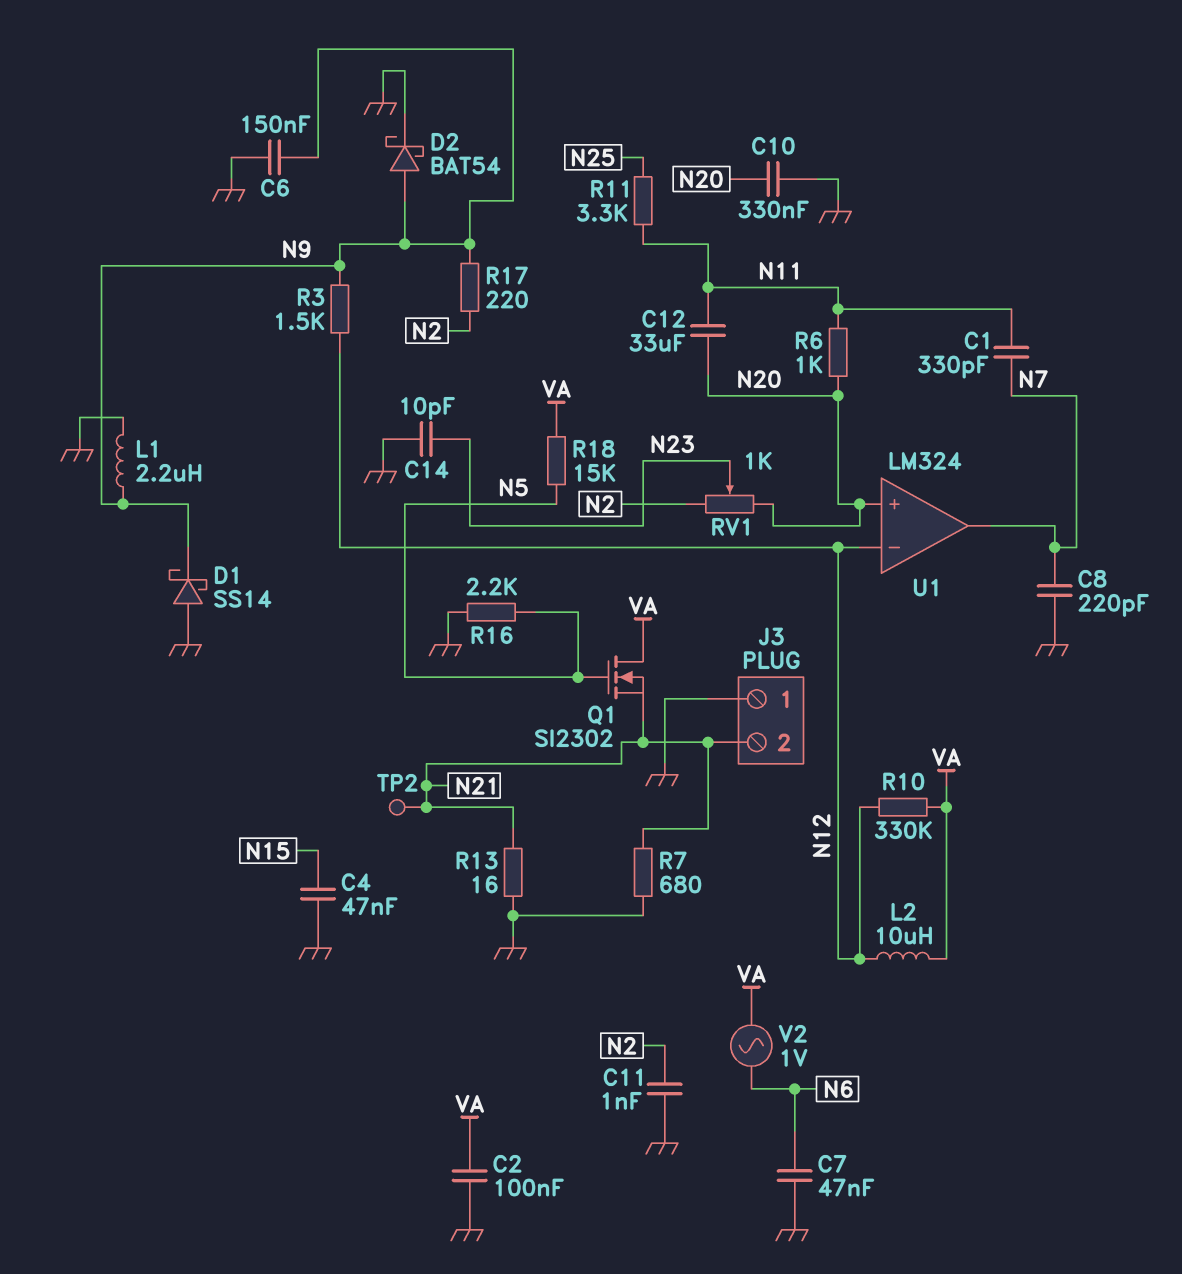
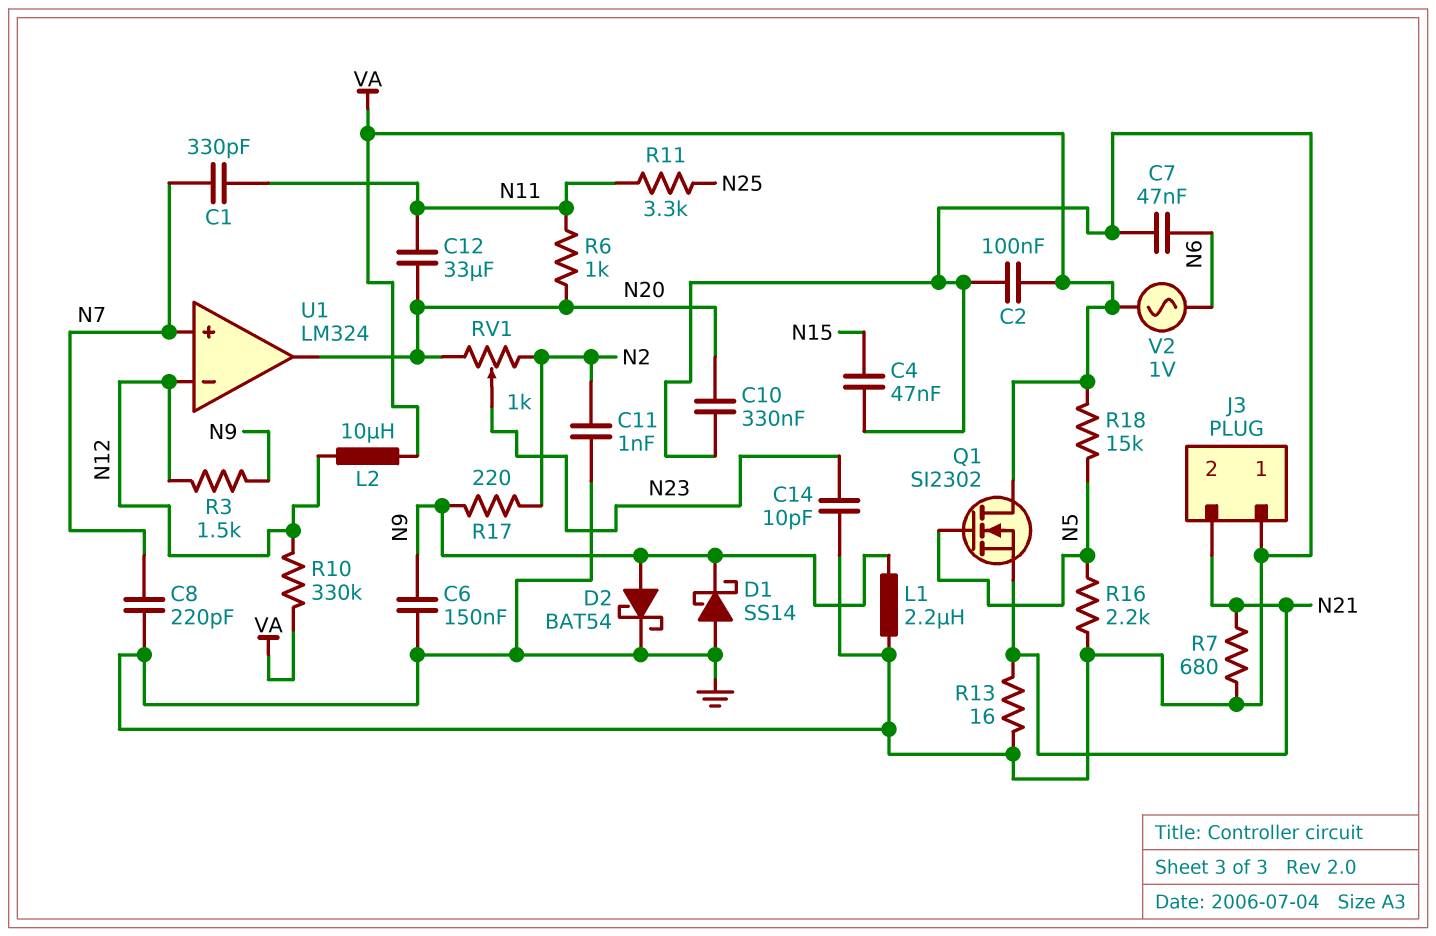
TP2: test point (N21) -> none
U1 pin in+: N20 -> N7
U1 pin out: N7 -> N20

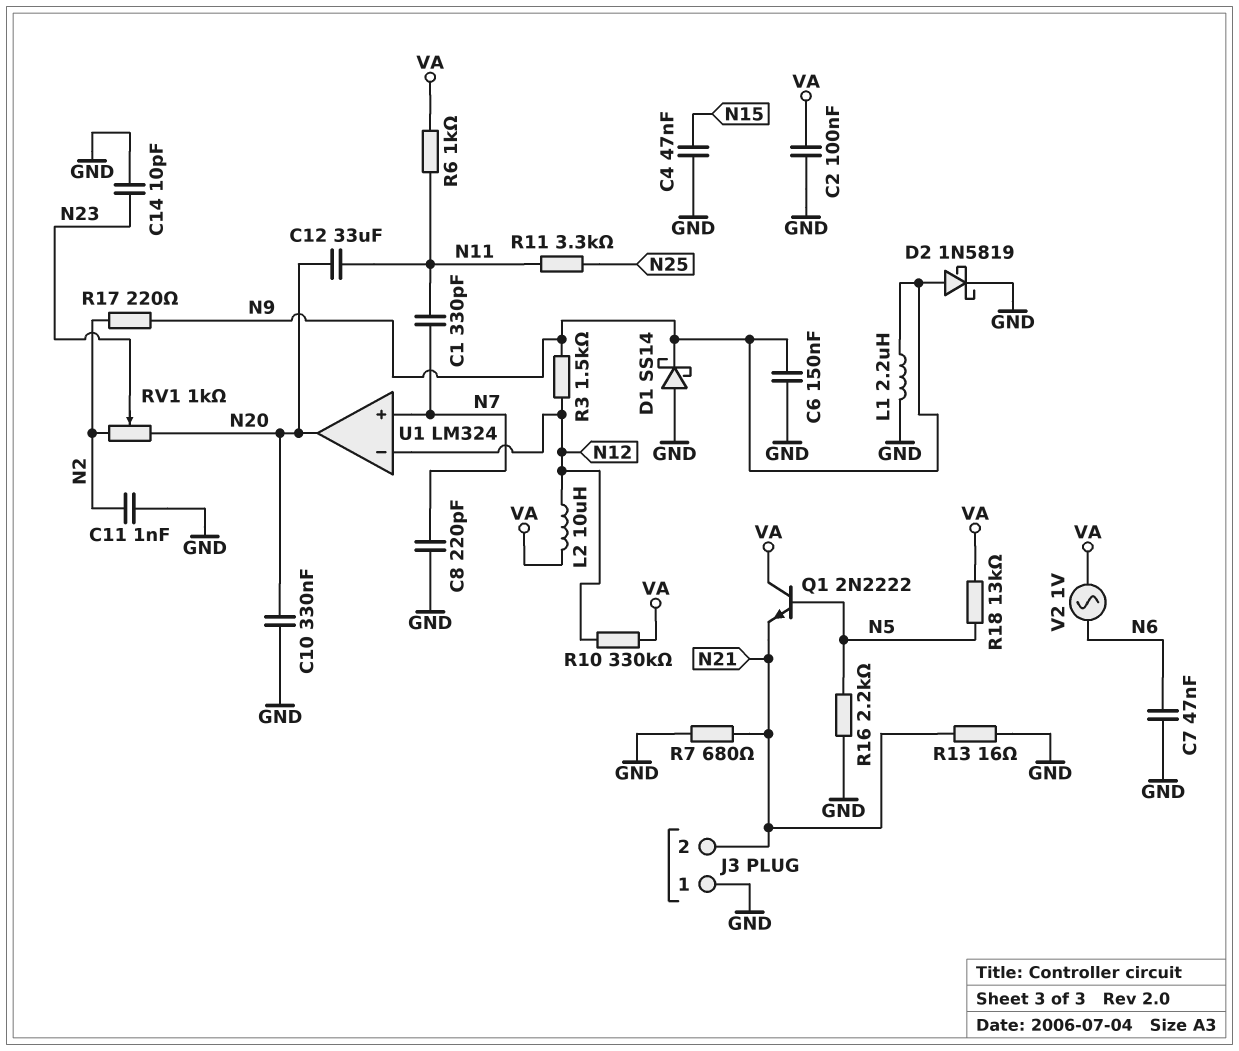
D2: schottky BAT54 (A N9, K GND) -> schottky 1N5819 (A N9, K GND)
Q1: NMOS SI2302 (G N5, D VA, S N21) -> NPN 2N2222 (B N5, C VA, E N21)
R6: 1k (N11, N20) -> 1k (N11, VA)
R18: 15k (N5, VA) -> 13k (N5, VA)

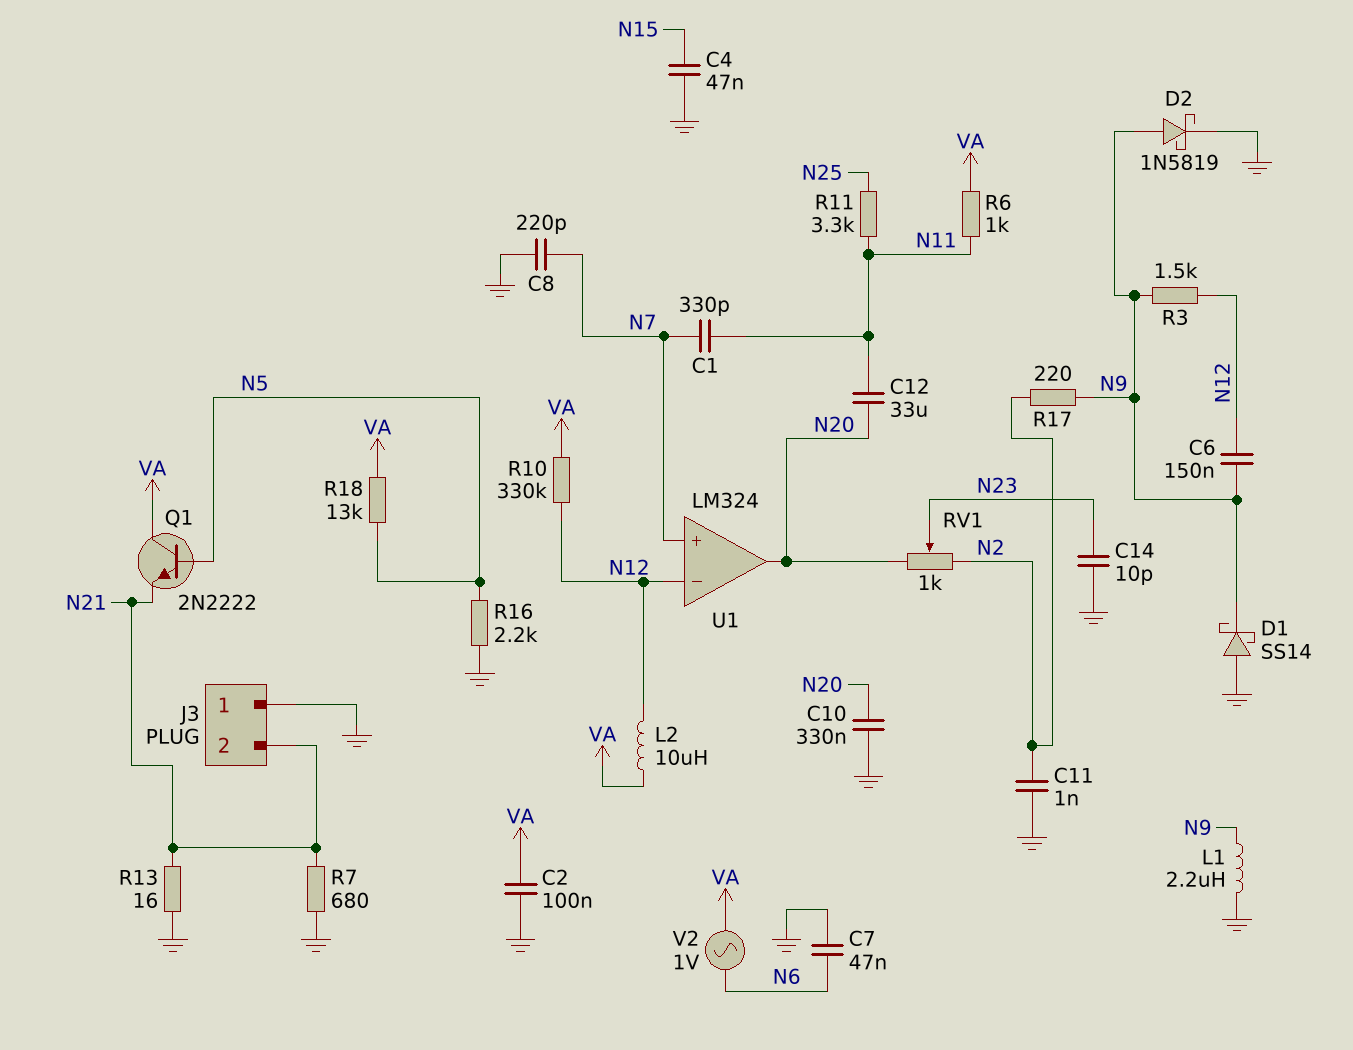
C6: 150nF (GND, N9) -> 150nF (N9, N12)

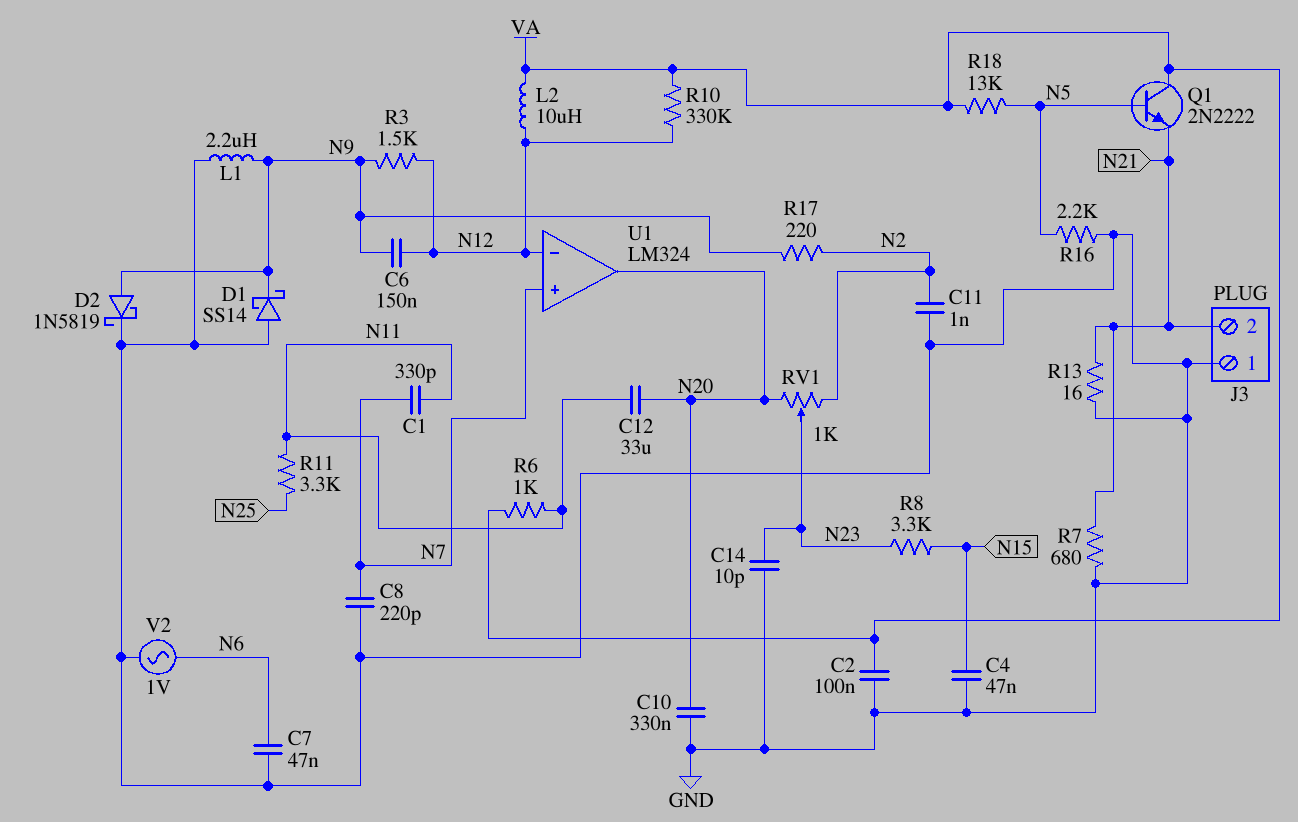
R8: none -> 3.3k (N15, N23)
V2: AC 1V (N6, VA) -> AC 1V (GND, N6)

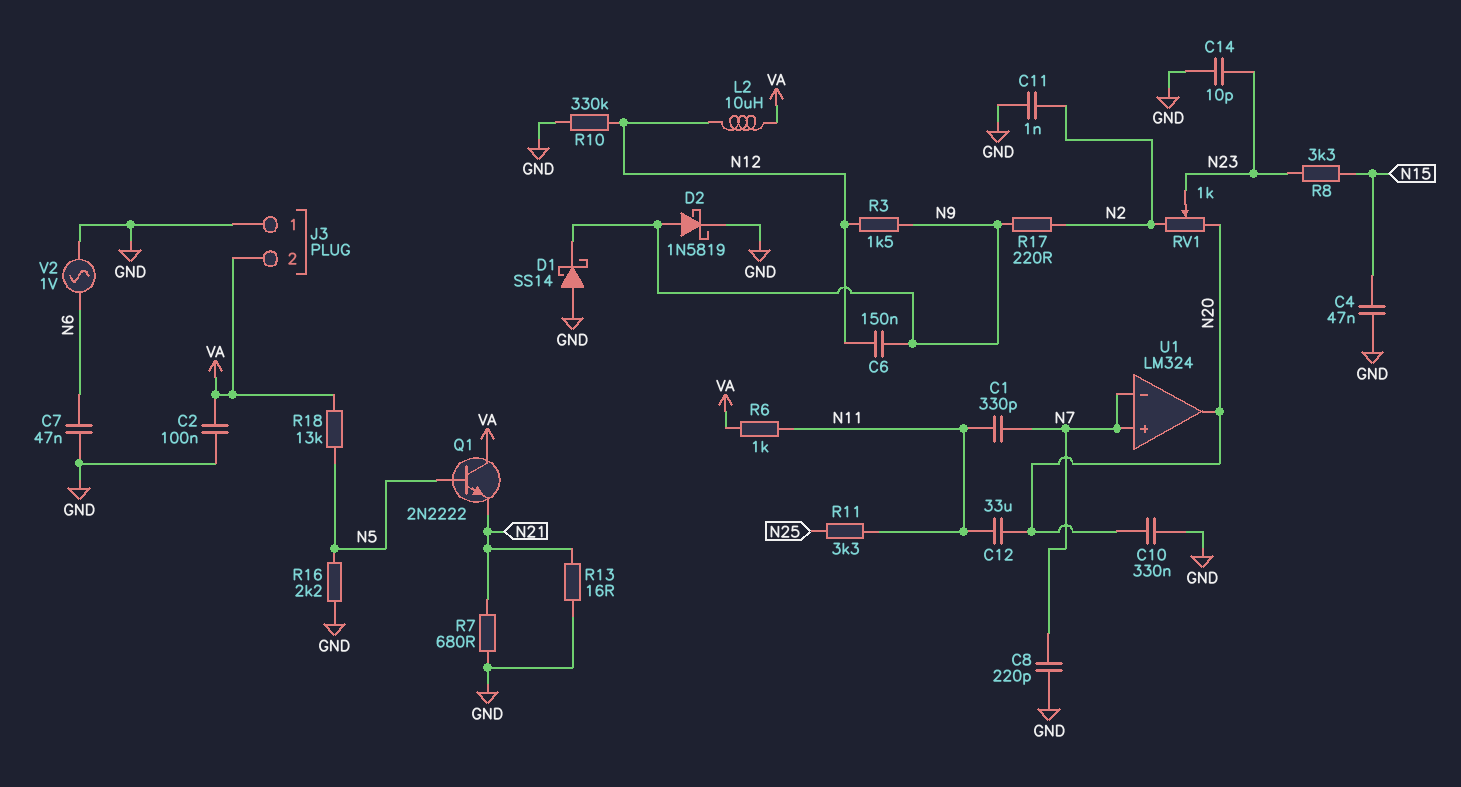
J3 pin 2: N21 -> VA
L1: 2.2uH (GND, N9) -> none
R10: 330k (N12, VA) -> 330k (GND, N12)
U1 pin in-: N12 -> N7

